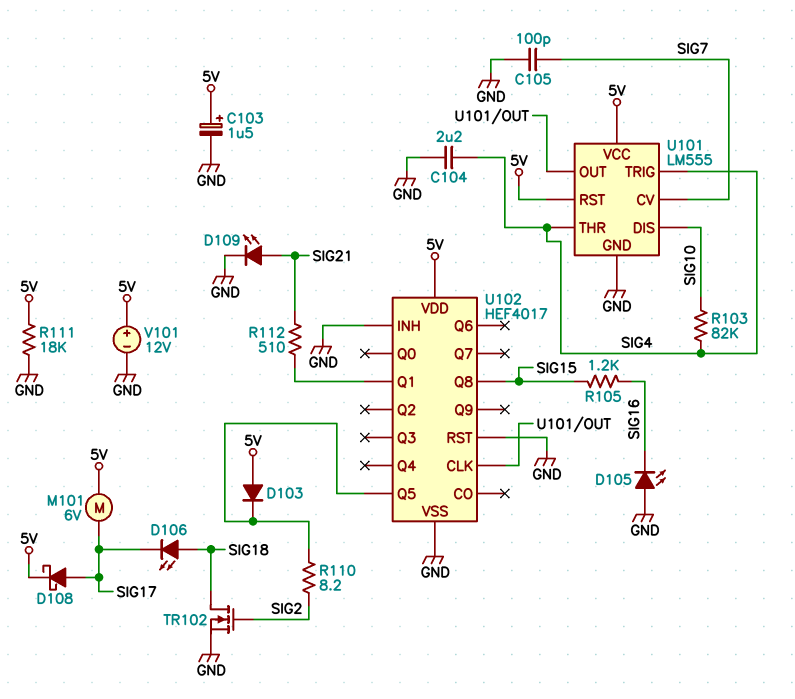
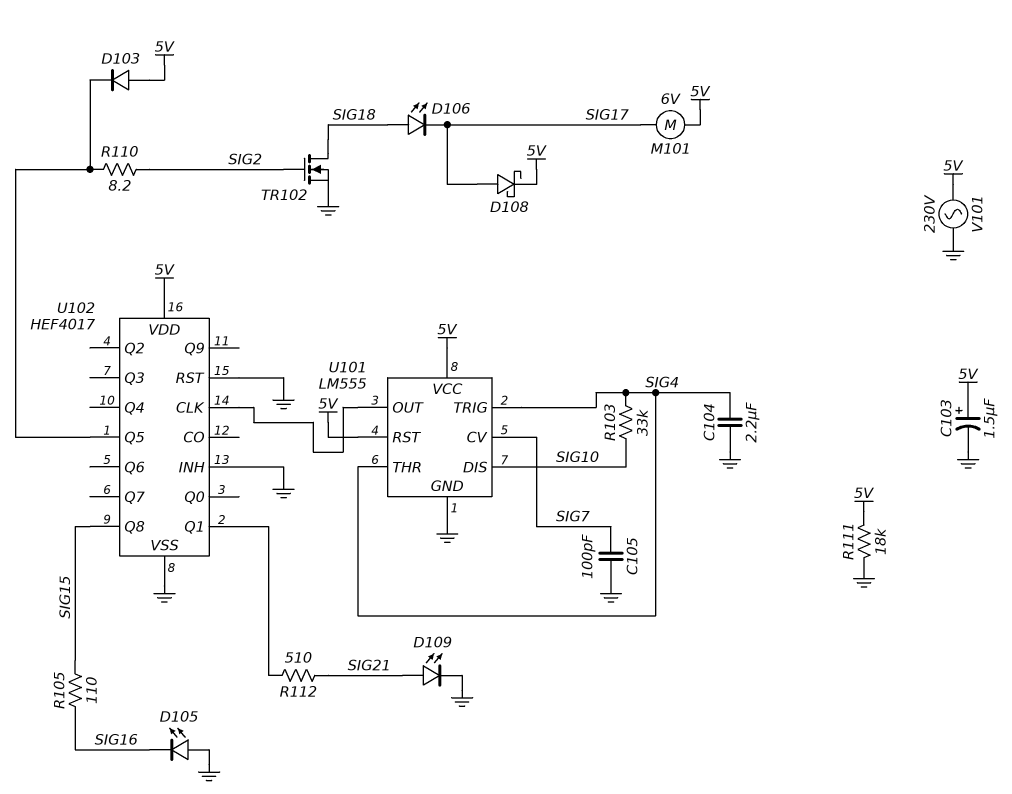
R103: 82k (SIG4, SIG10) -> 33k (SIG4, SIG10)
R105: 1.2k (SIG15, SIG16) -> 110 (SIG15, SIG16)
V101: 12V (plus 5V, minus GND) -> AC 230V (5V, GND)

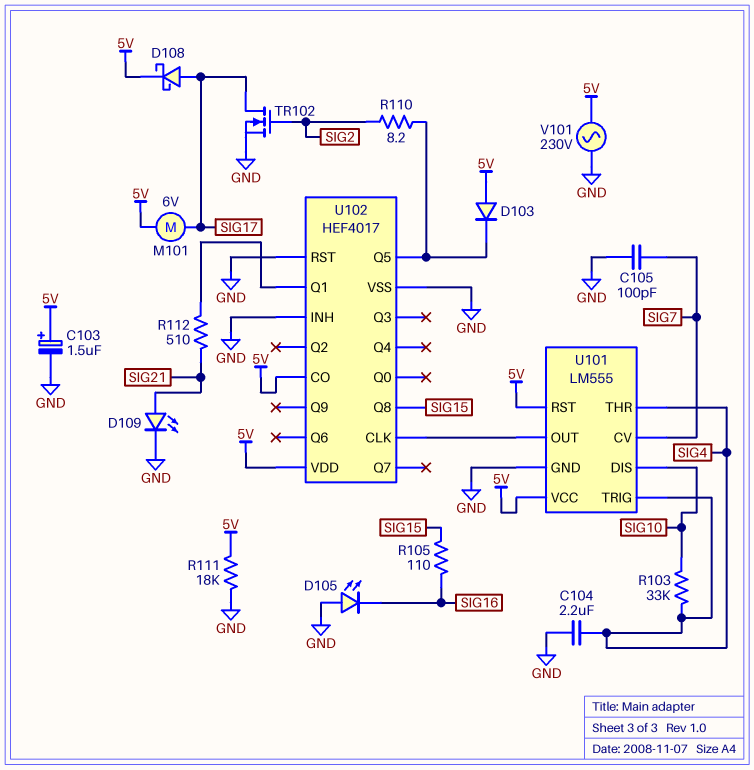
D106: LED (A SIG18, K SIG17) -> none
TR102: NMOS (G SIG2, D SIG18, S GND) -> NMOS (G SIG2, D SIG17, S GND)
U102 pin CO: none -> 5V

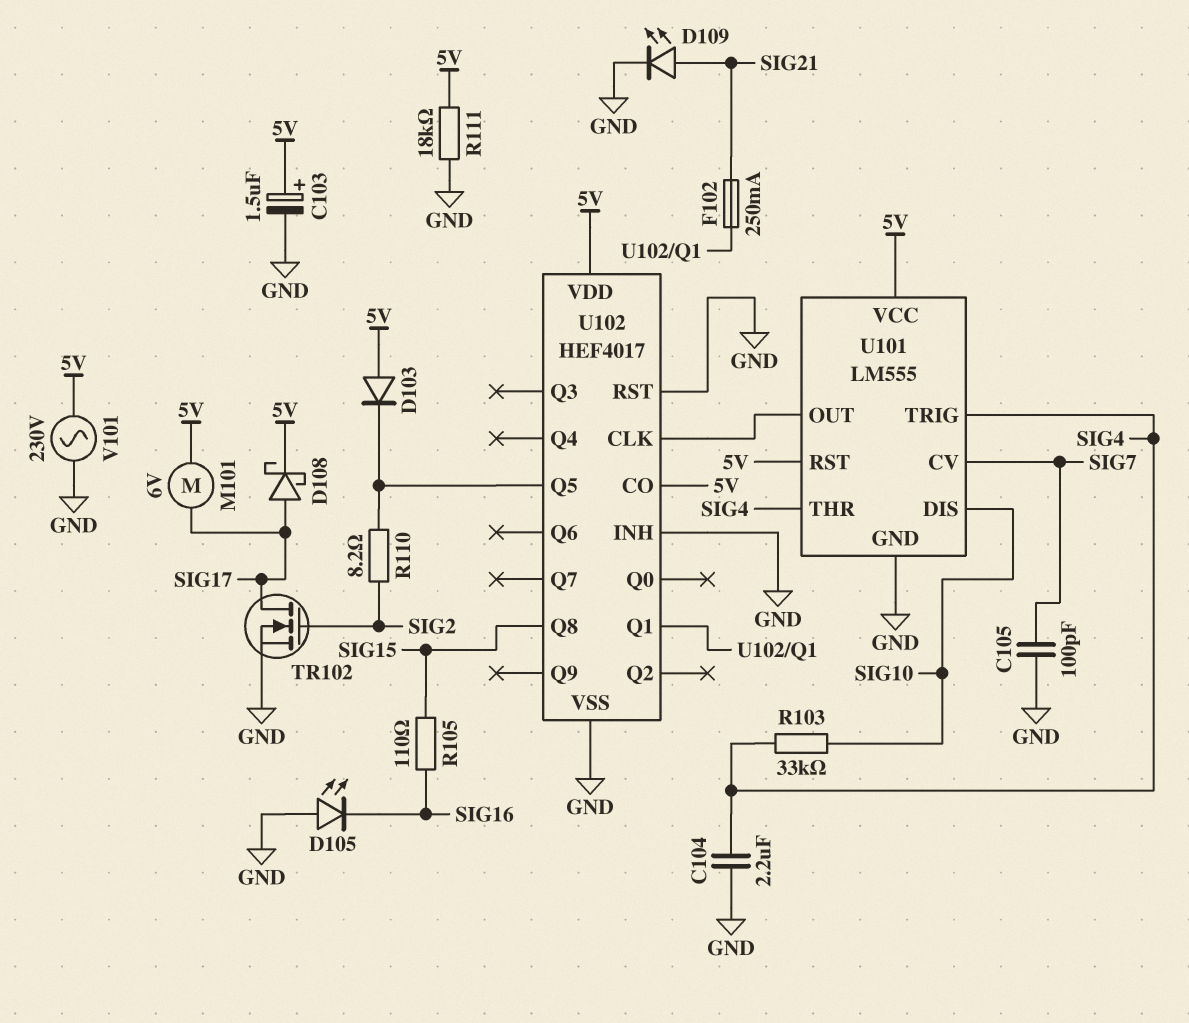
F102: none -> 250mA (SIG21, U102/Q1)
R112: 510 (SIG21, U102/Q1) -> none

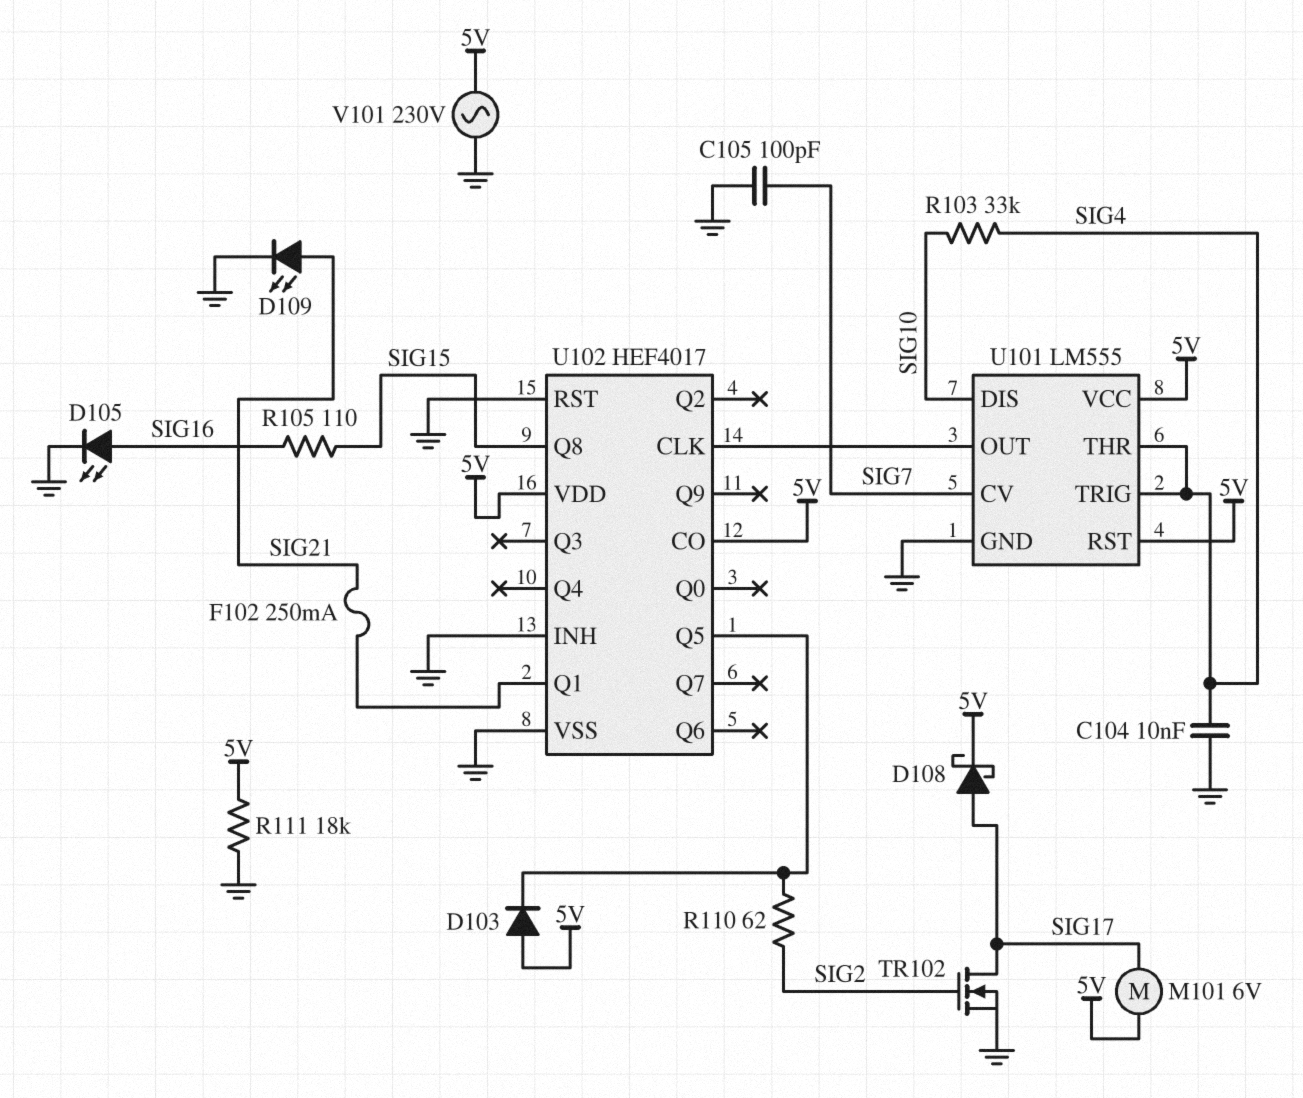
C103: 1.5uF (plus 5V, minus GND) -> none
C104: 2.2uF (GND, SIG4) -> 10nF (GND, SIG4)
D105: LED (A GND, K SIG16) -> LED (A SIG16, K GND)
R110: 8.2 (SIG2, U102/Q5) -> 62 (SIG2, U102/Q5)

